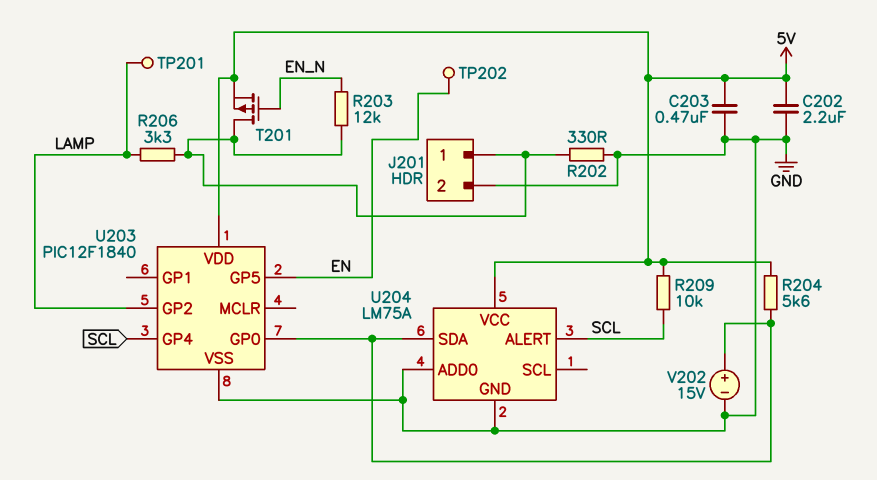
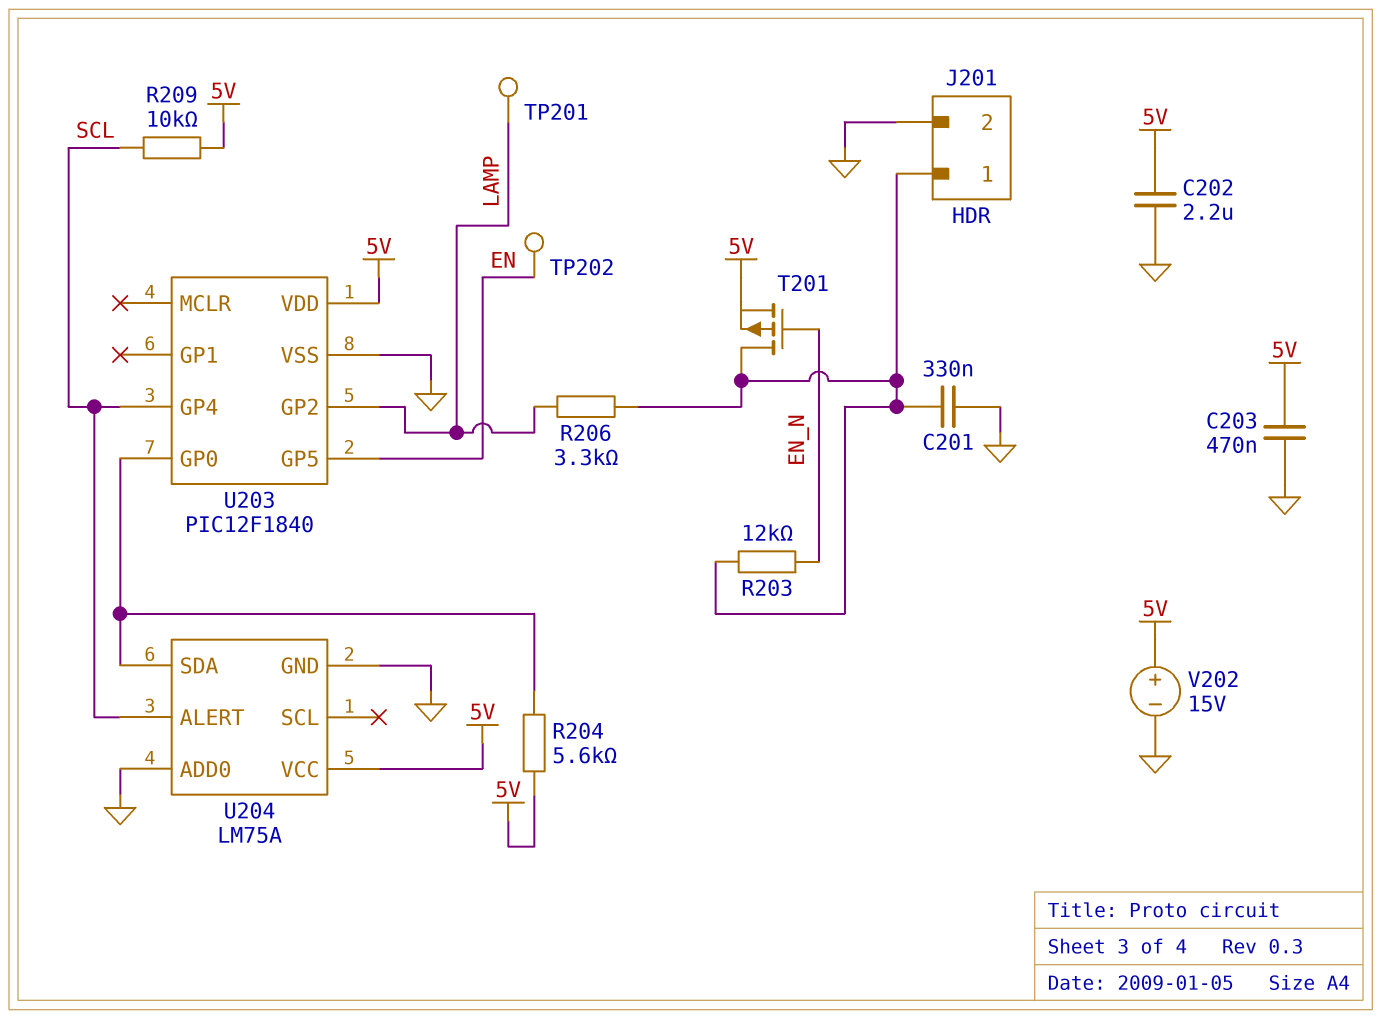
C201: none -> 330nF (GND, J201/1)
R202: 330 (GND, J201/1) -> none
V202: 15V (plus U203/GP0, minus GND) -> 15V (plus 5V, minus GND)

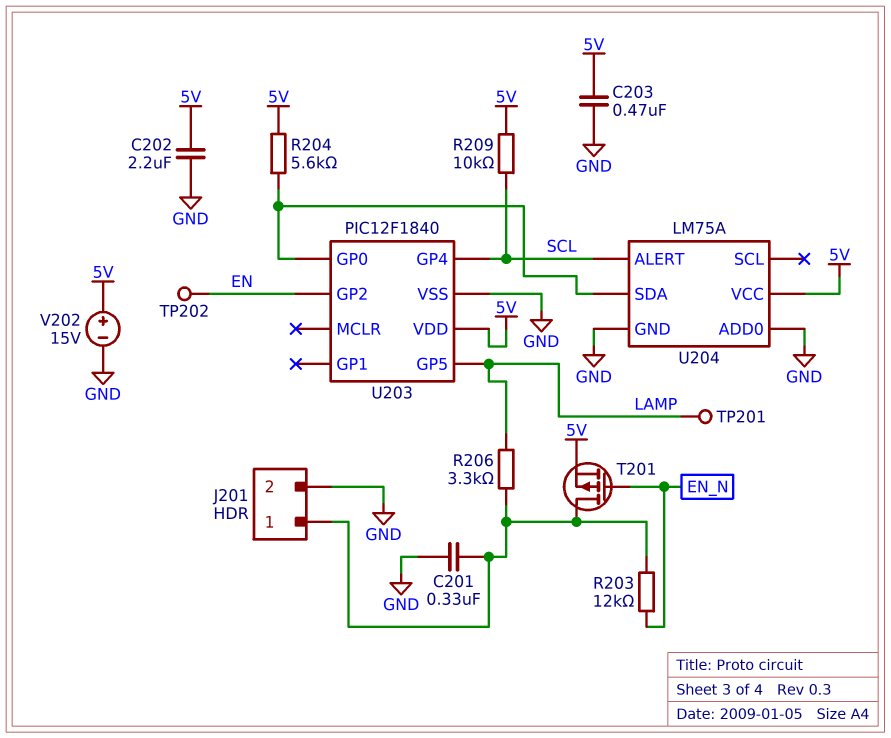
U203 pin GP2: LAMP -> EN
U203 pin GP5: EN -> LAMP

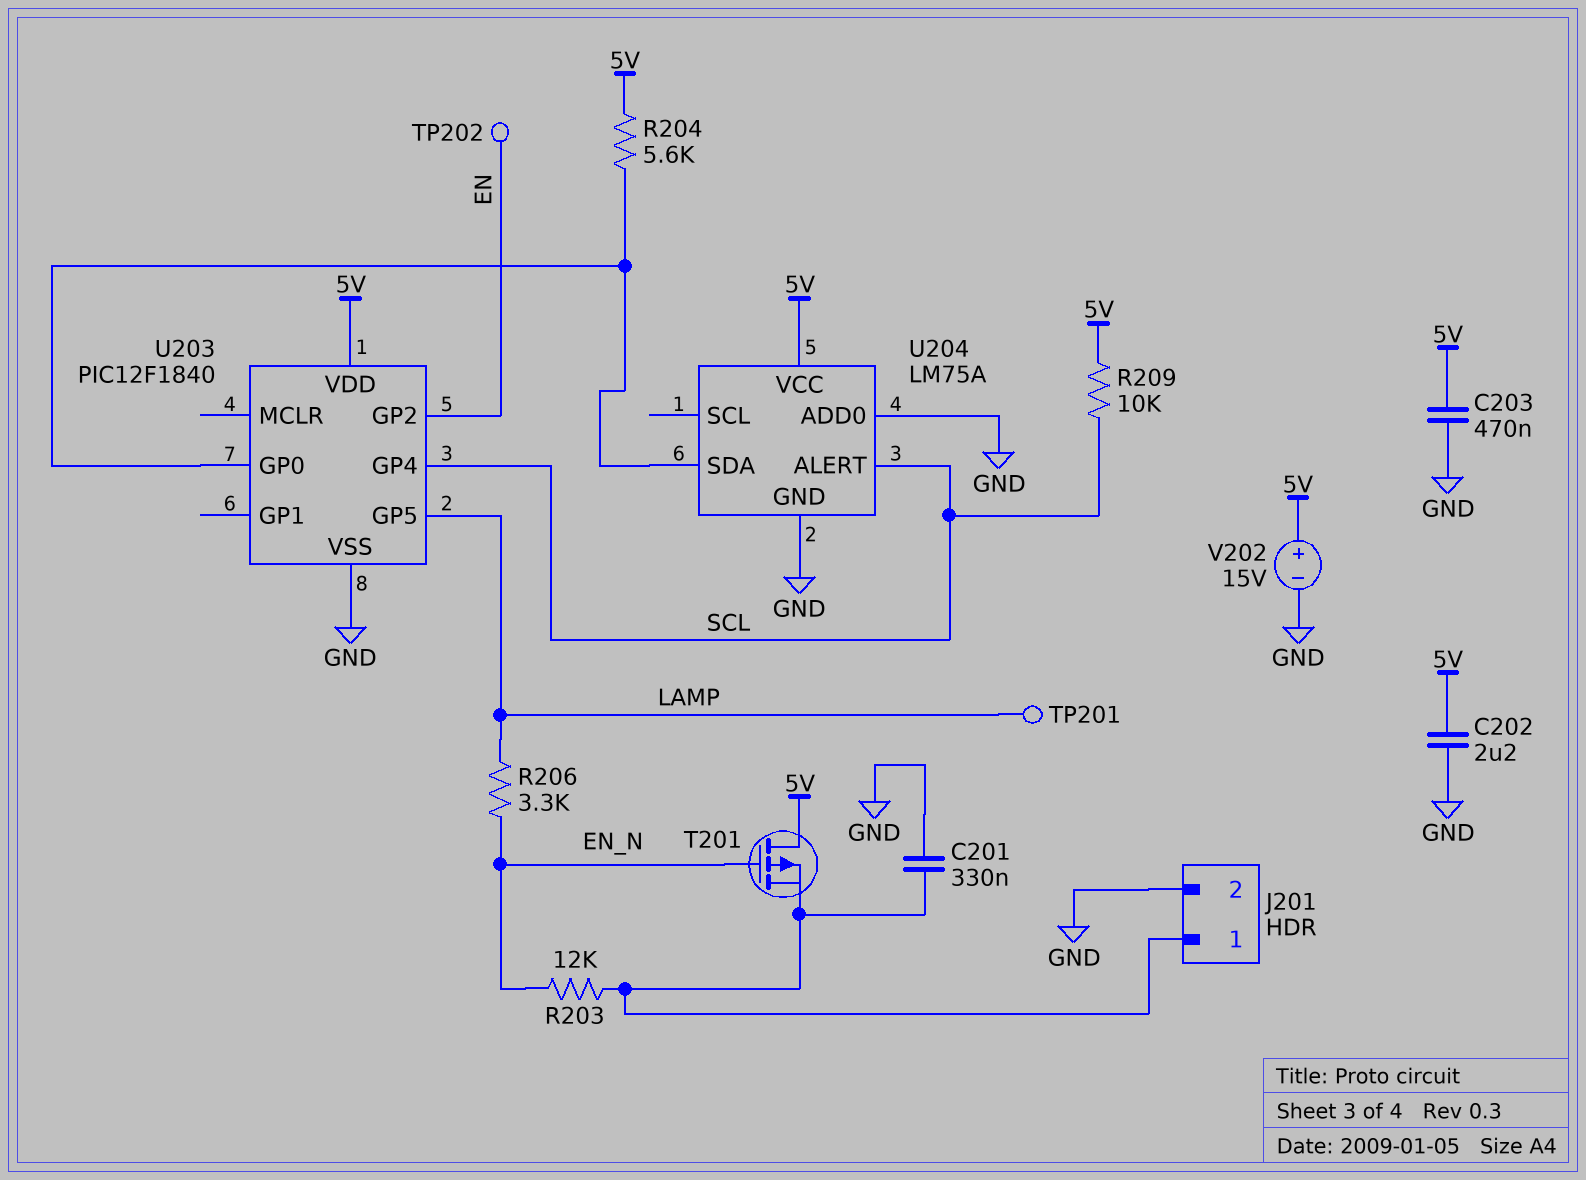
R206: 3.3k (J201/1, LAMP) -> 3.3k (EN_N, LAMP)
T201: PMOS (G EN_N, D J201/1, S 5V) -> PMOS (G EN_N, D 5V, S J201/1)

